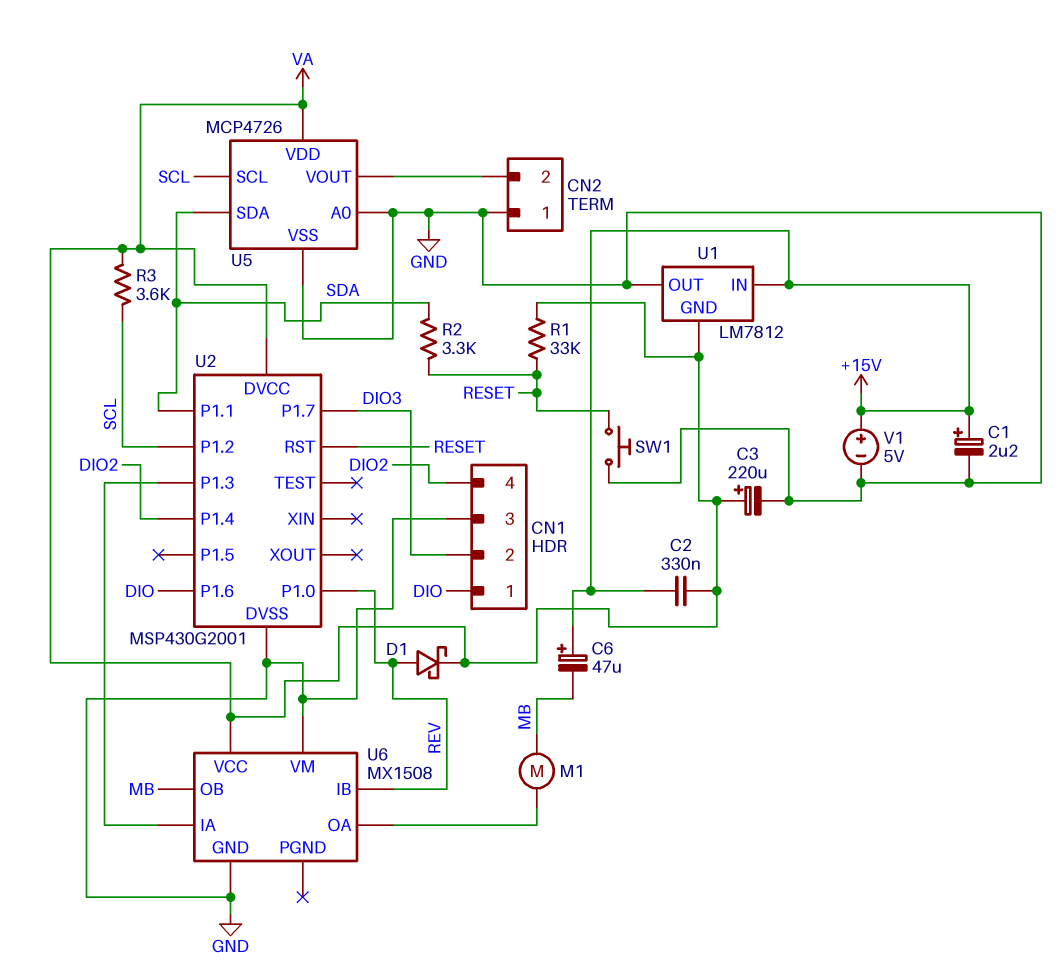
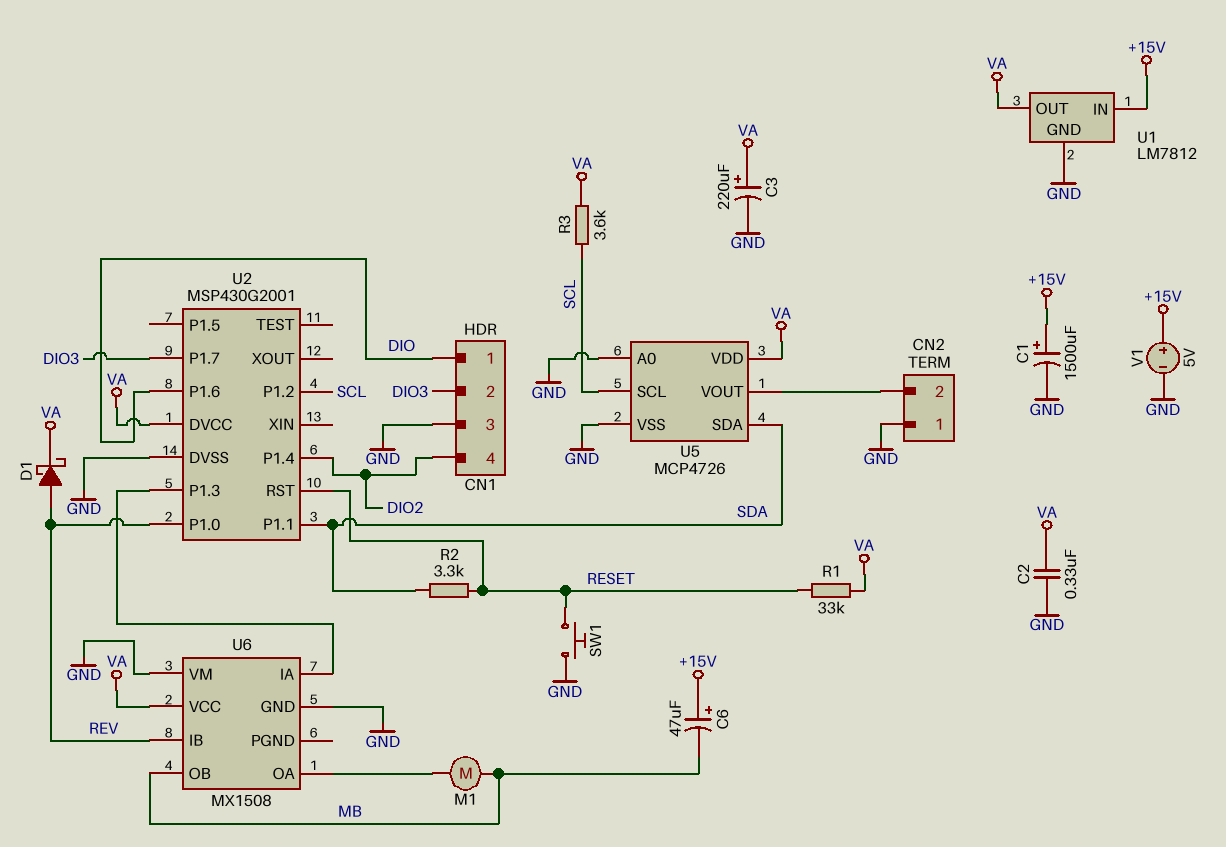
C1: 2.2uF (plus +15V, minus GND) -> 1500uF (plus +15V, minus GND)
C2: 330nF (+15V, VA) -> 330nF (GND, VA)
U1 pin GND: VA -> GND
U1 pin OUT: GND -> VA

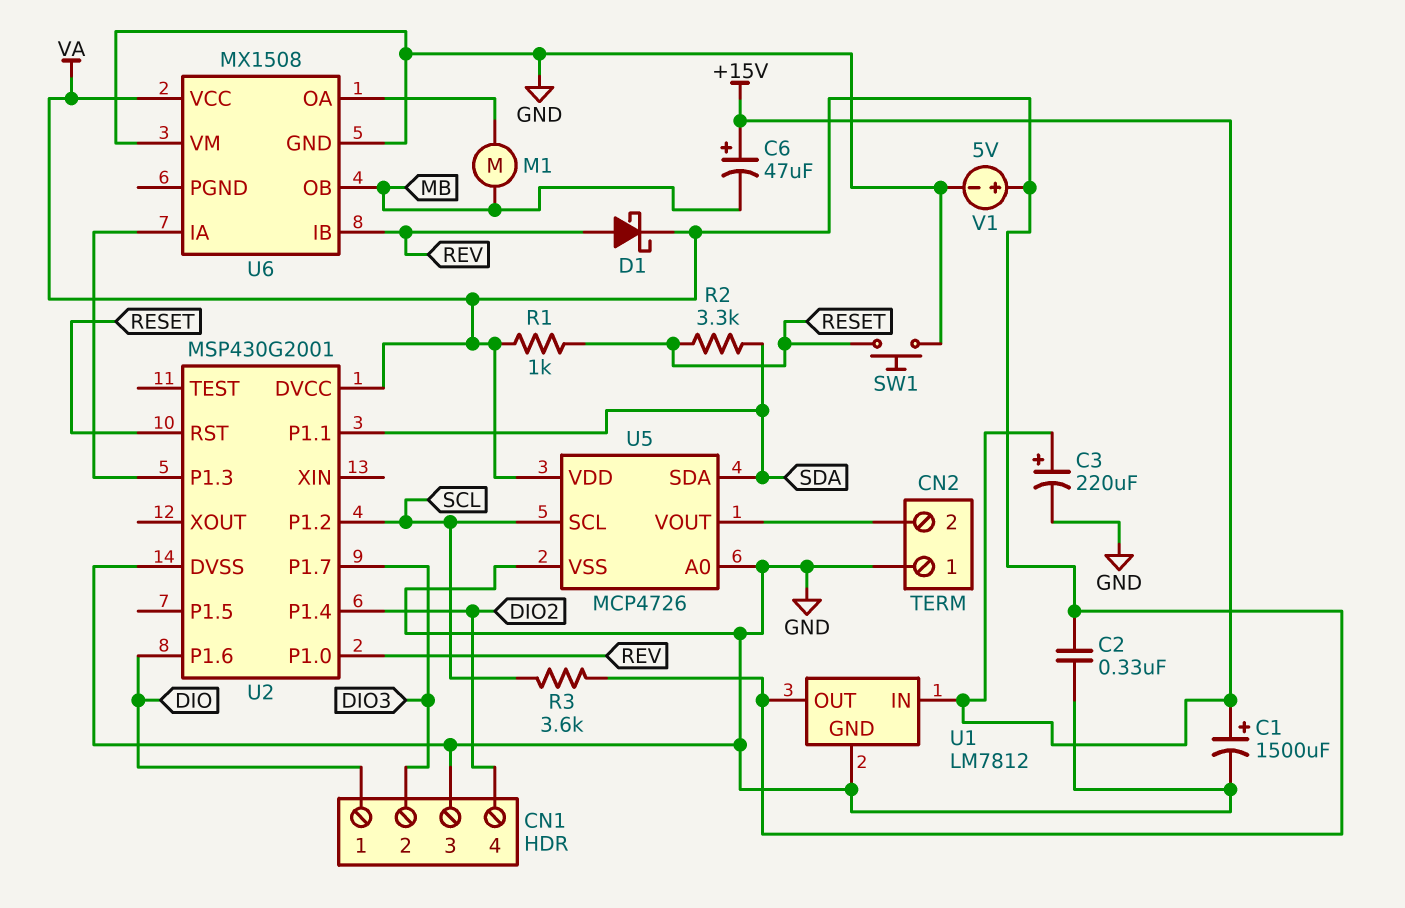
C3: 220uF (plus VA, minus GND) -> 220uF (plus +15V, minus GND)
R1: 33k (RESET, VA) -> 1k (RESET, VA)
V1: 5V (plus +15V, minus GND) -> 5V (plus VA, minus GND)

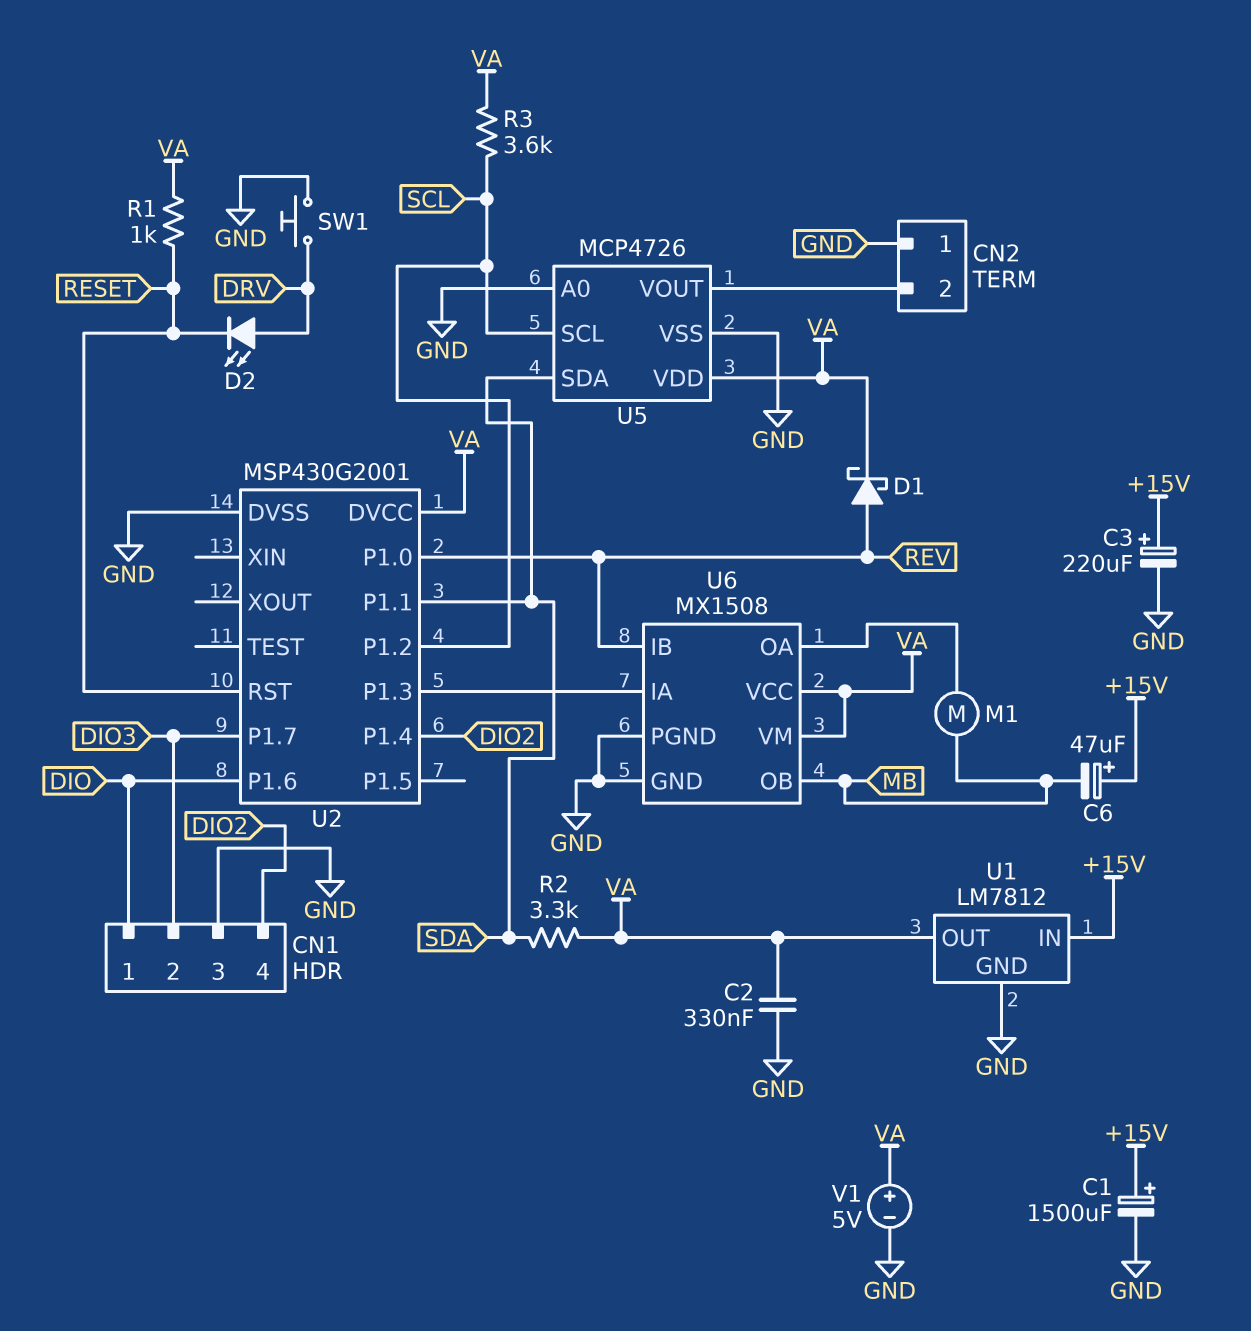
D2: none -> LED (A DRV, K RESET)
R2: 3.3k (RESET, SDA) -> 3.3k (SDA, VA)
SW1: button (GND, RESET) -> button (DRV, GND)
U6 pin PGND: none -> GND
U6 pin VM: GND -> VA

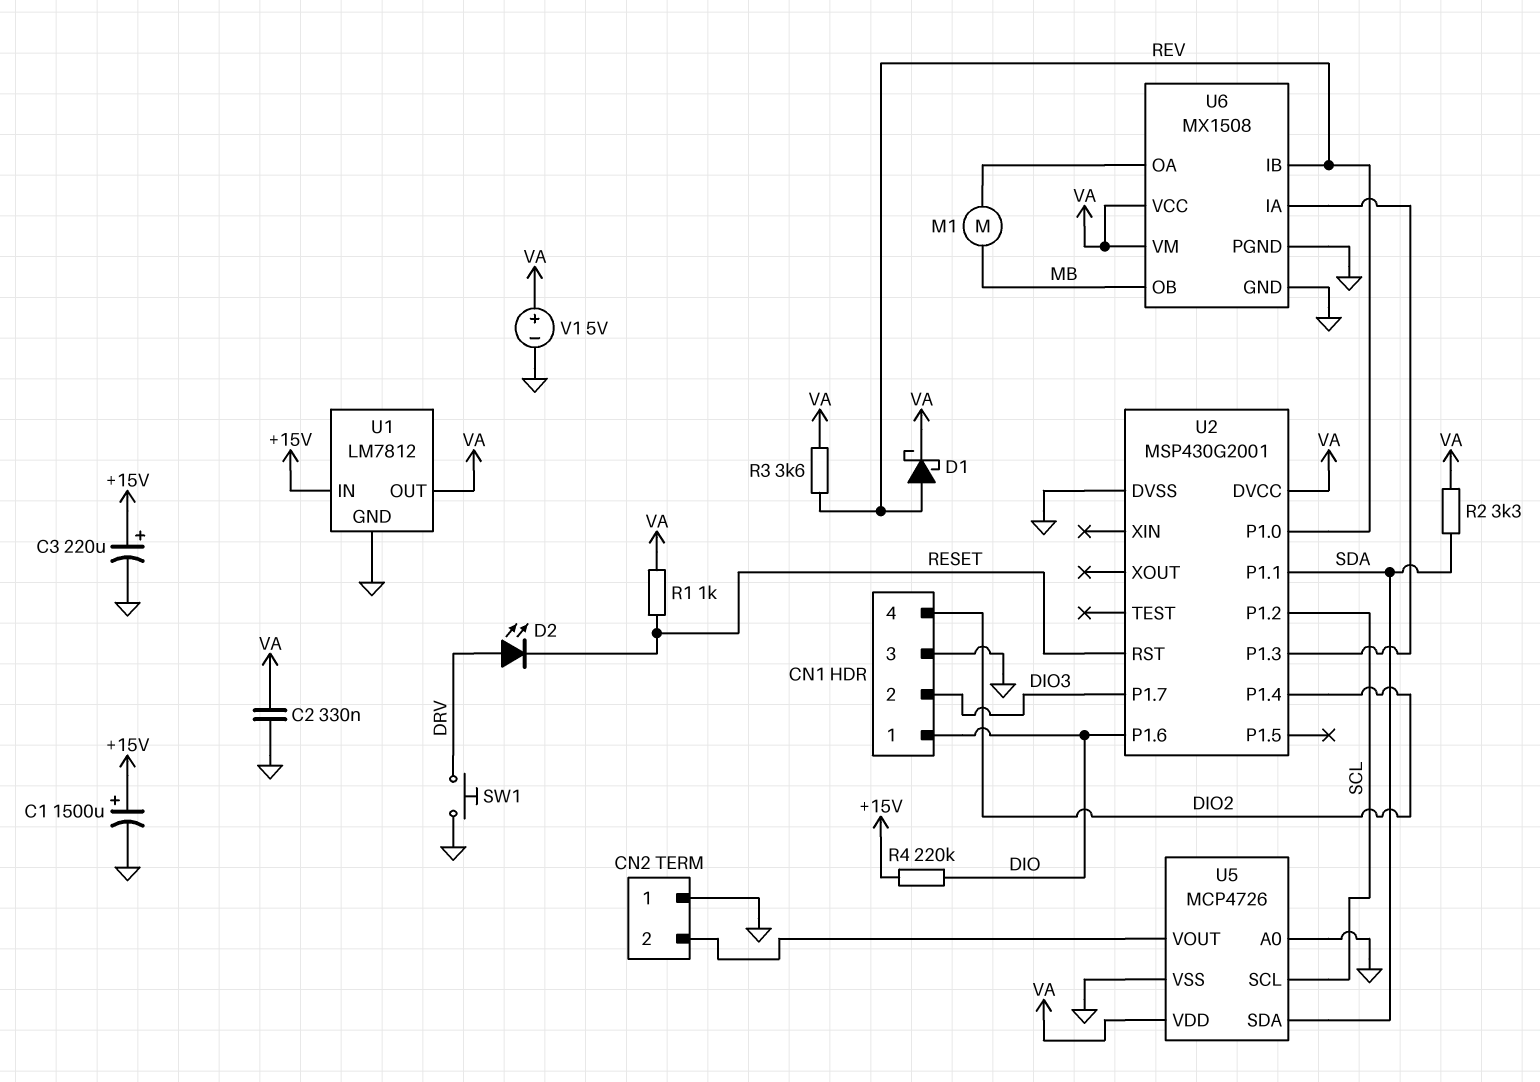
C6: 47uF (plus +15V, minus MB) -> none
R3: 3.6k (SCL, VA) -> 3.6k (REV, VA)
R4: none -> 220k (+15V, DIO)

